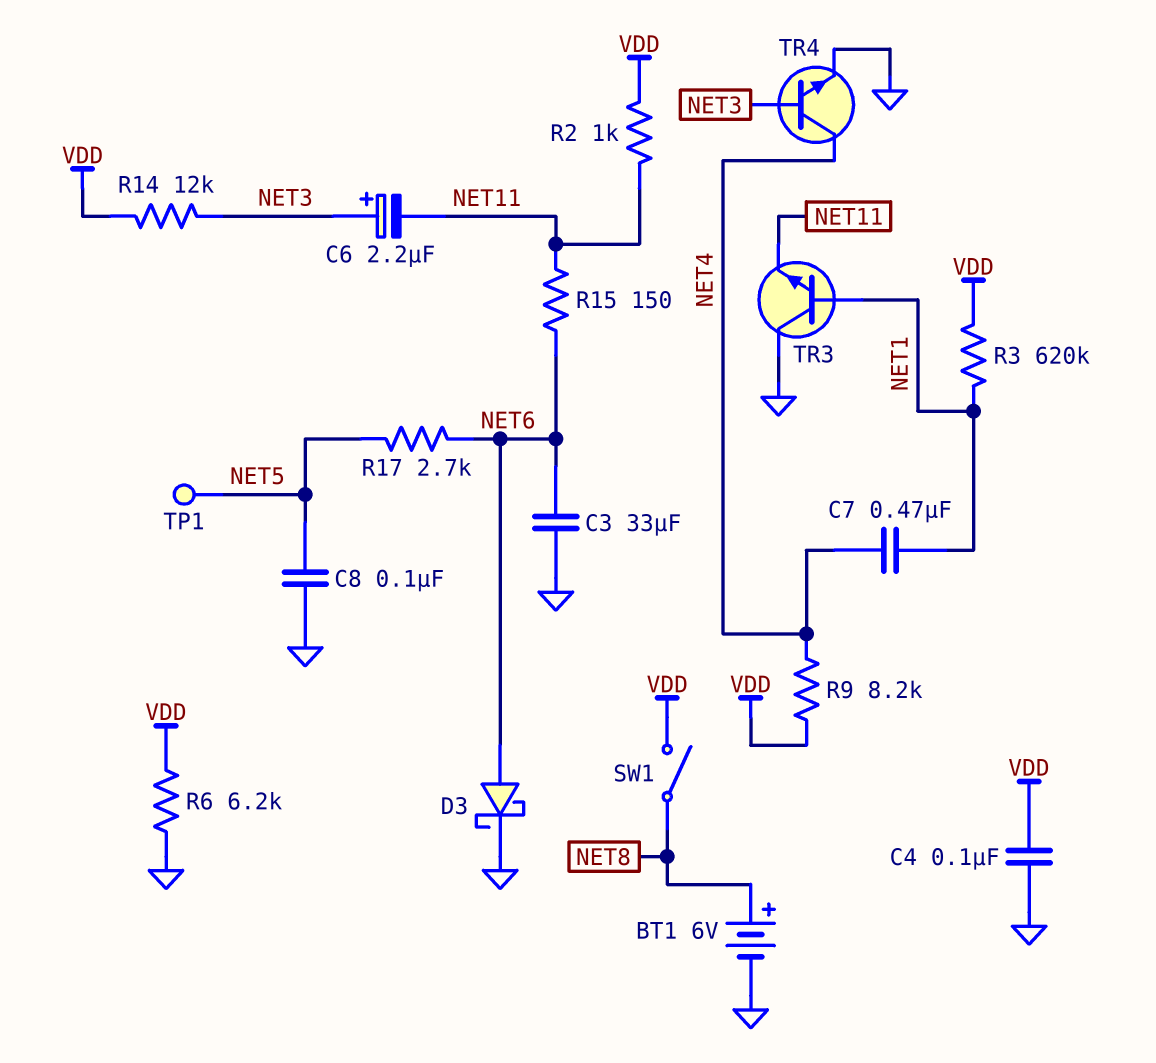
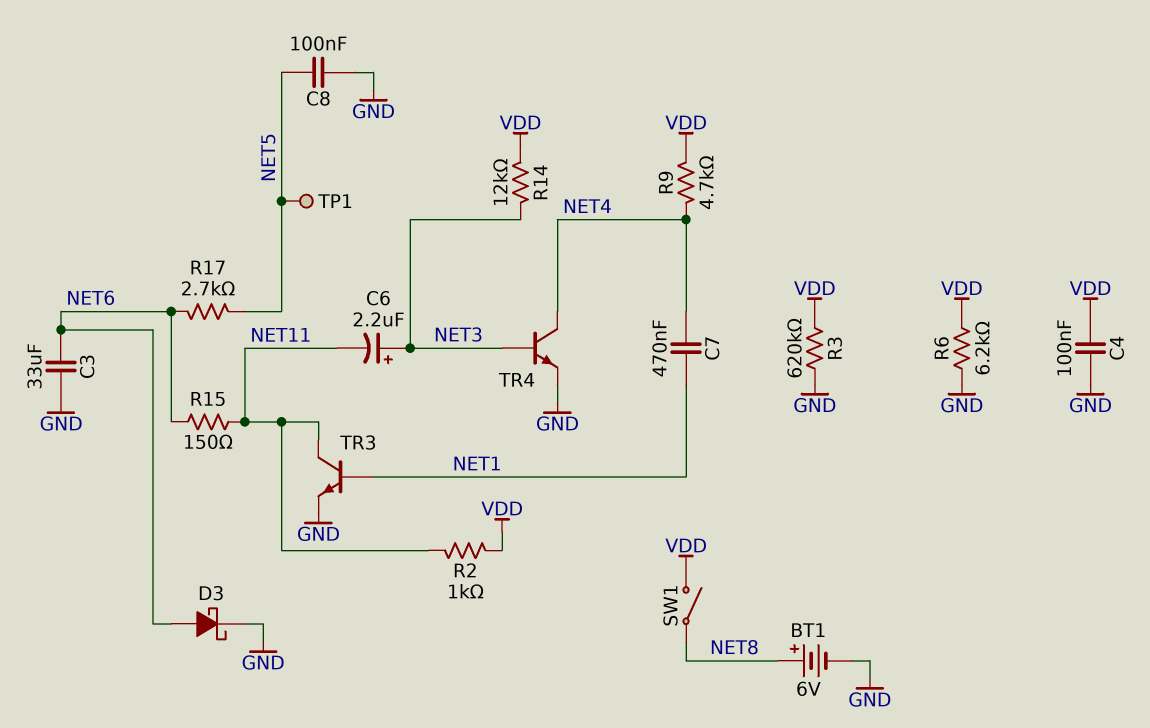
R3: 620k (NET1, VDD) -> 620k (GND, VDD)
R9: 8.2k (NET4, VDD) -> 4.7k (NET4, VDD)
TR3: NPN (B NET1, C GND, E NET11) -> NPN (B NET1, C NET11, E GND)

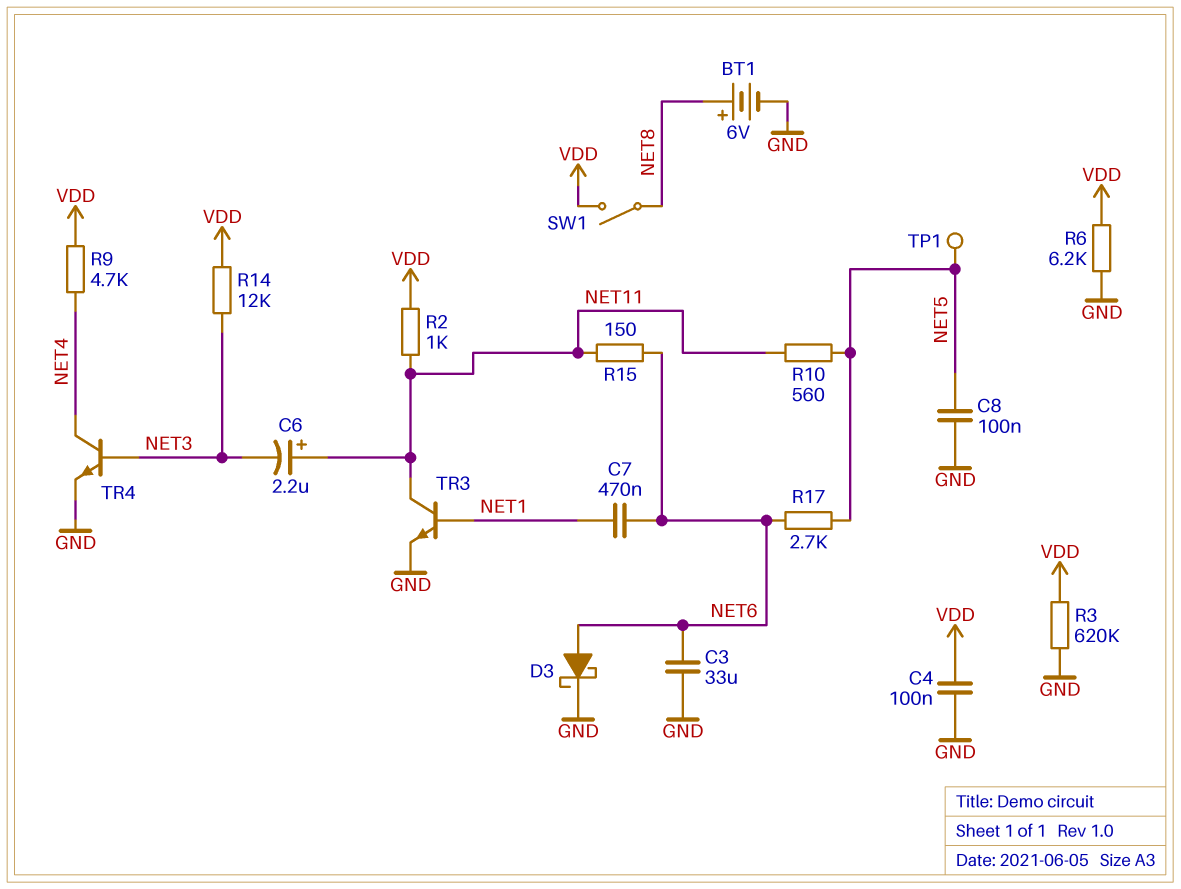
C6: 2.2uF (plus NET3, minus NET11) -> 2.2uF (plus NET11, minus NET3)
C7: 470nF (NET1, NET4) -> 470nF (NET1, NET6)
R10: none -> 560 (NET5, NET11)

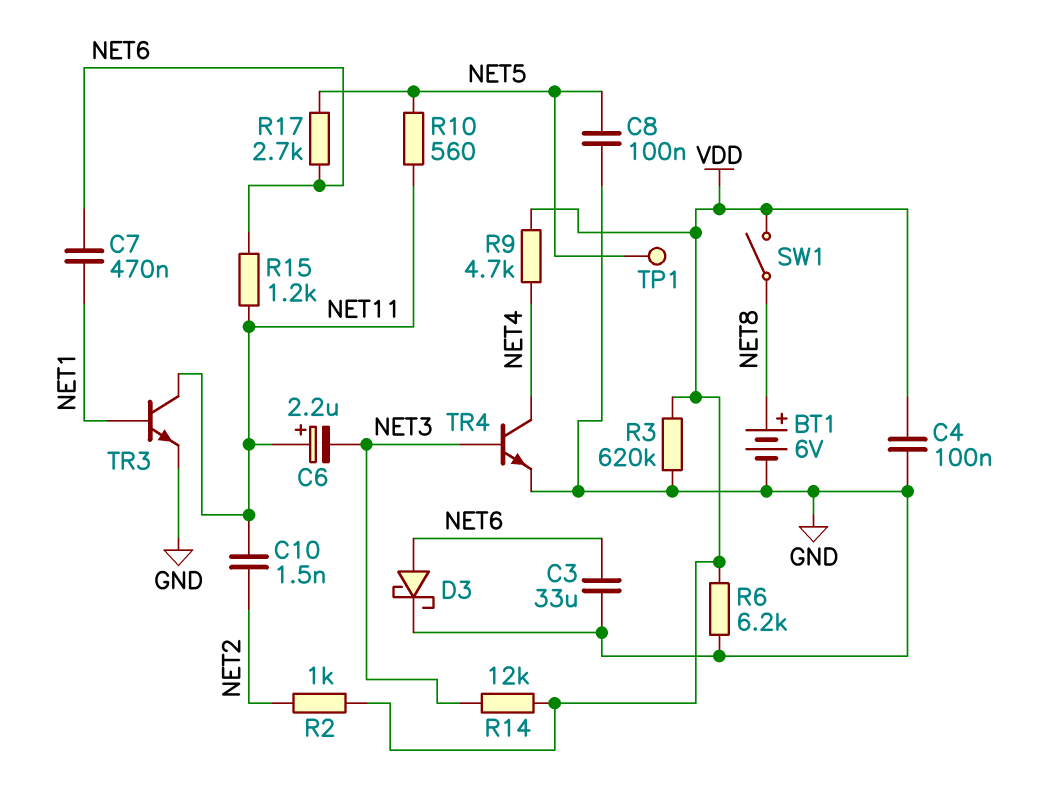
C10: none -> 1.5nF (NET2, NET11)
R2: 1k (NET11, VDD) -> 1k (NET2, VDD)
R15: 150 (NET6, NET11) -> 1.2k (NET6, NET11)

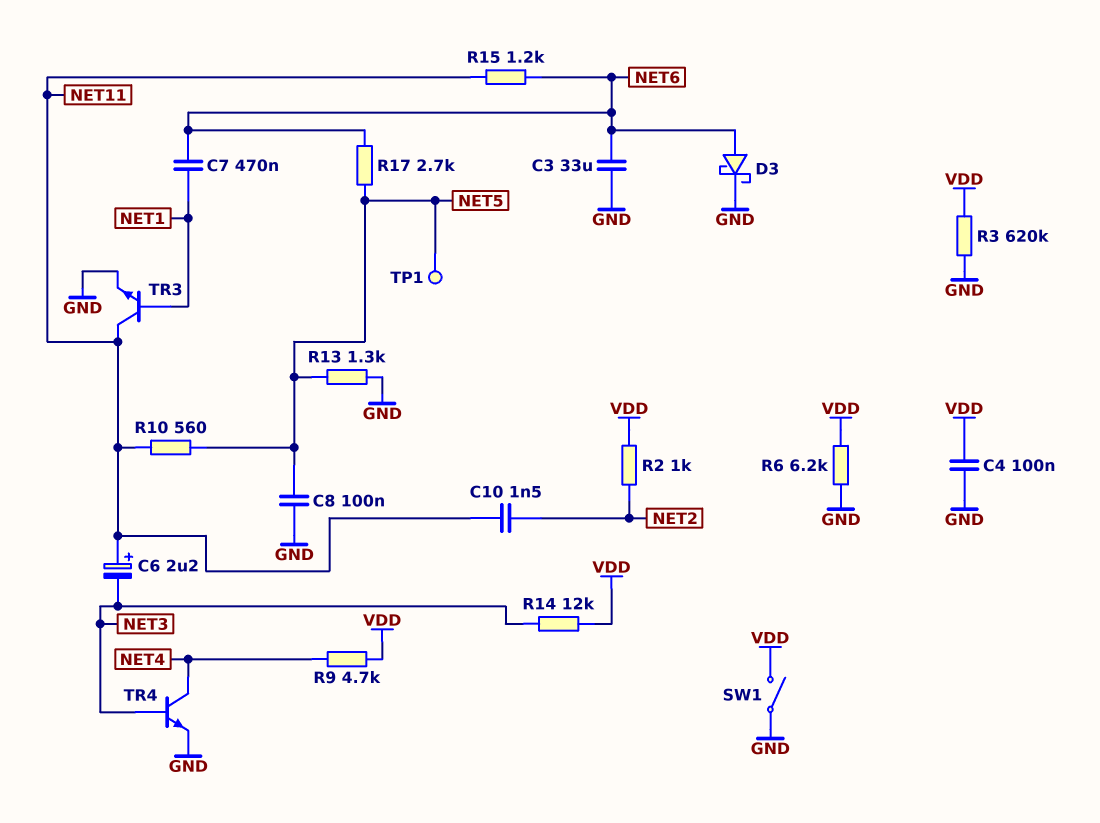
BT1: 6V (plus NET8, minus GND) -> none
R13: none -> 1.3k (GND, NET5)
SW1: switch (NET8, VDD) -> switch (GND, VDD)

